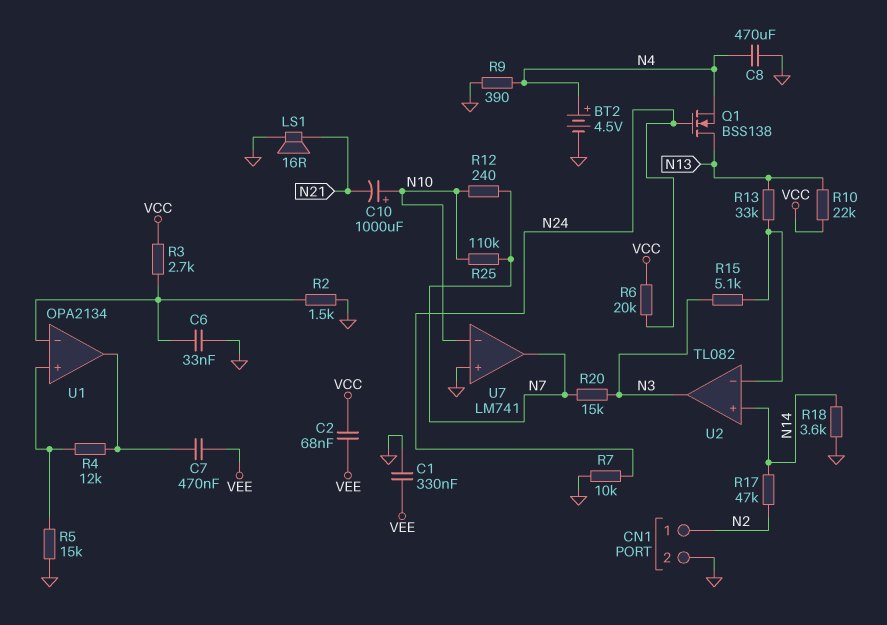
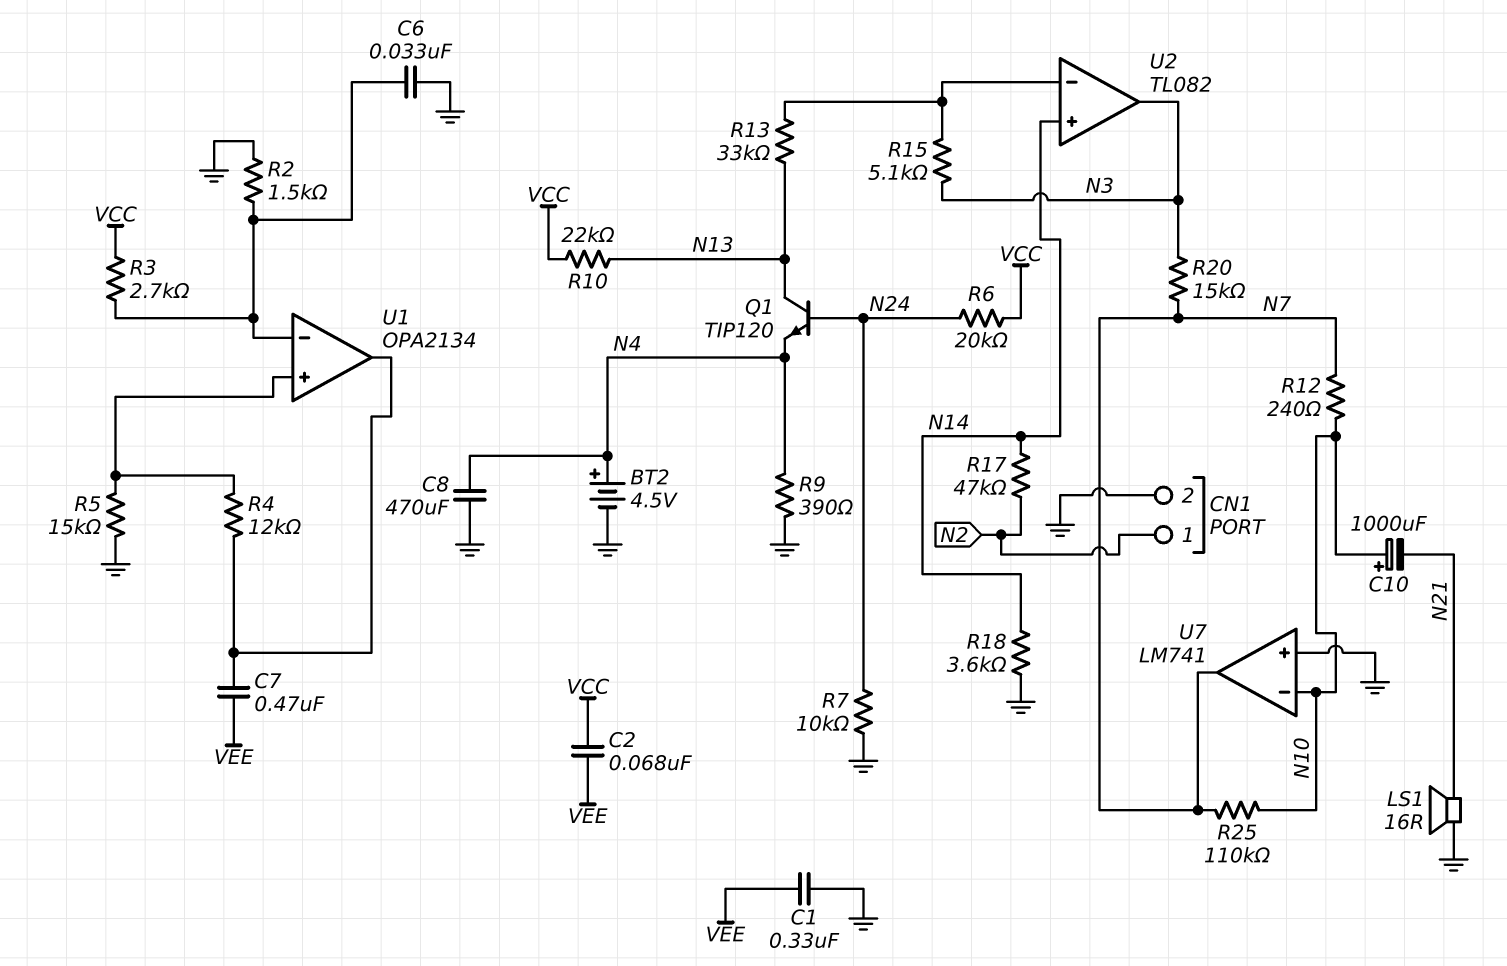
Q1: NMOS BSS138 (G N24, D N13, S N4) -> NPN TIP120 (B N24, C N13, E N4)

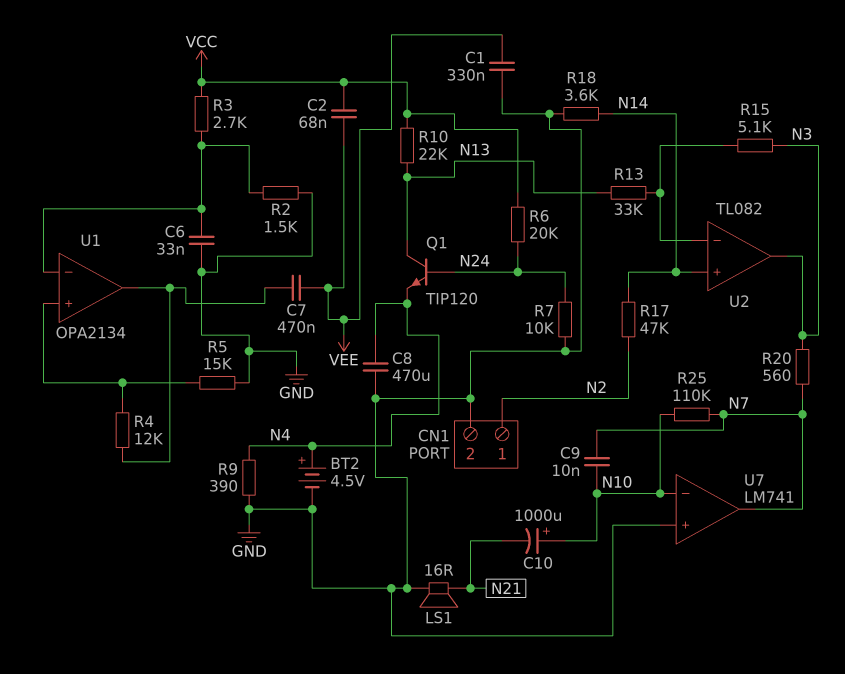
C9: none -> 10nF (N7, N10)
R12: 240 (N7, N10) -> none
R20: 15k (N3, N7) -> 560 (N3, N7)

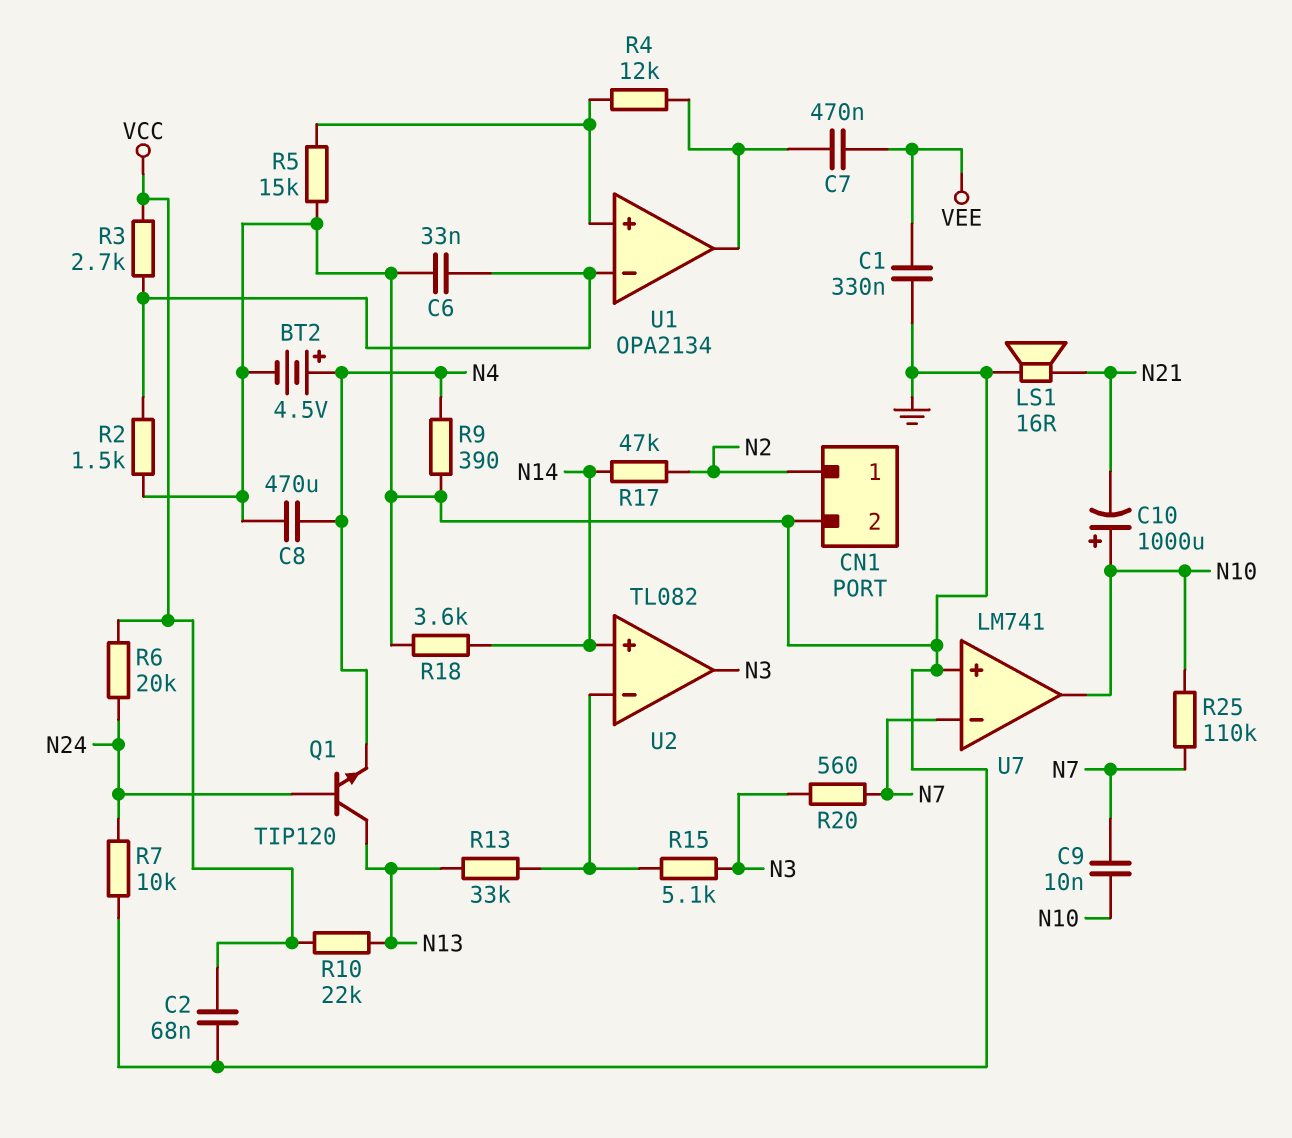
C2: 68nF (VCC, VEE) -> 68nF (GND, VCC)
U7 pin in-: N10 -> N7
U7 pin out: N7 -> N10

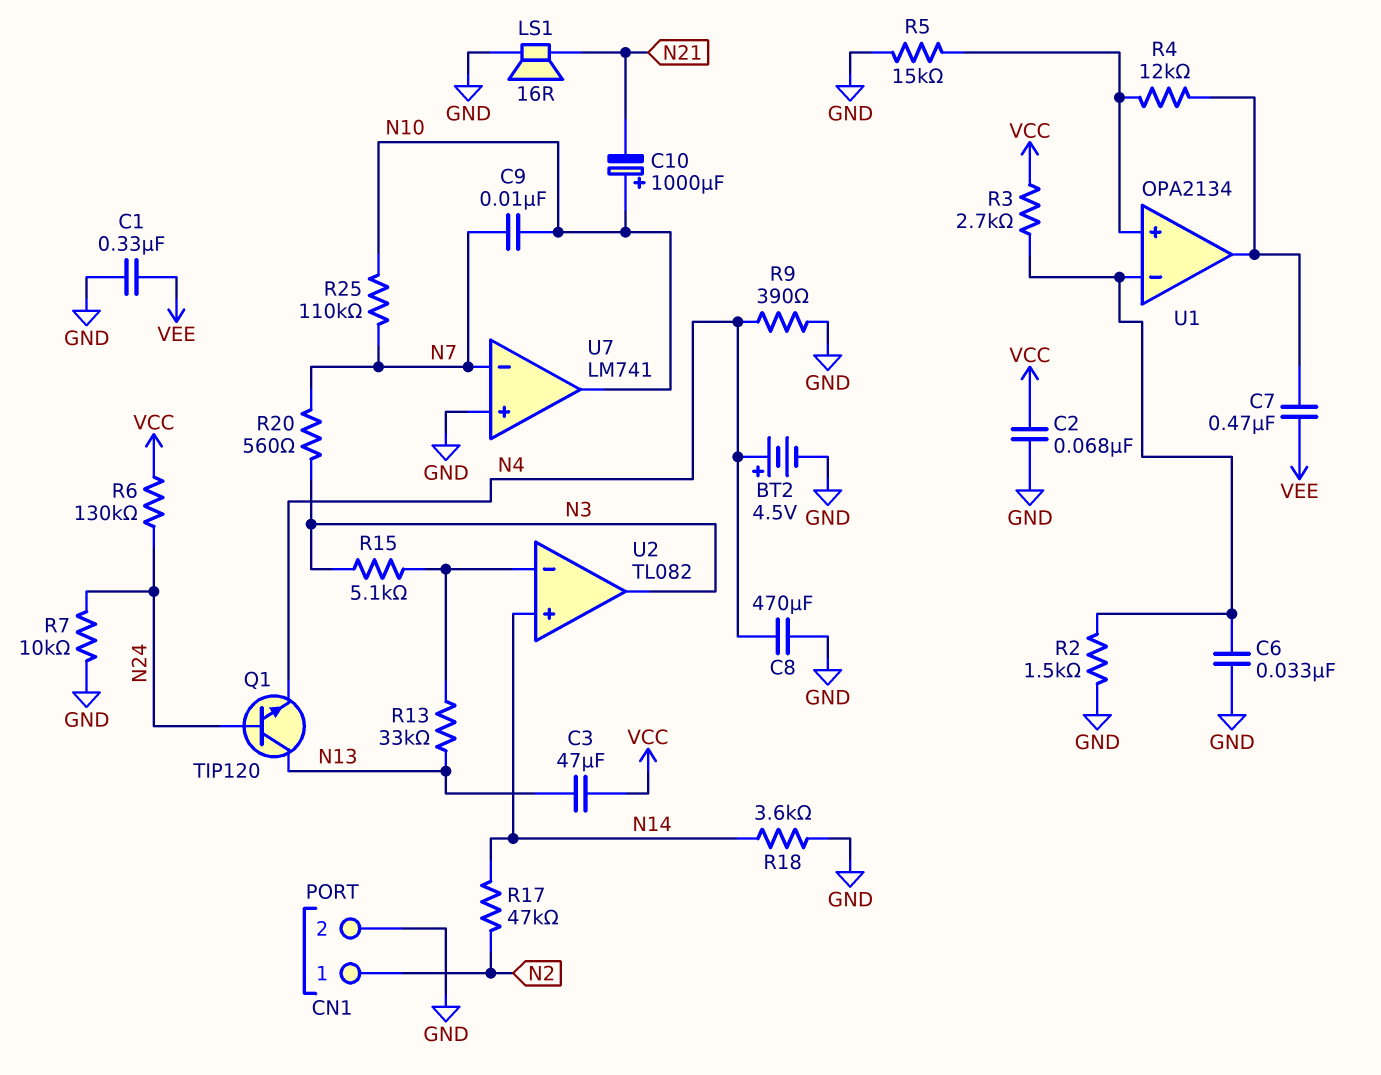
C3: none -> 47uF (N13, VCC)
R6: 20k (N24, VCC) -> 130k (N24, VCC)
R10: 22k (N13, VCC) -> none

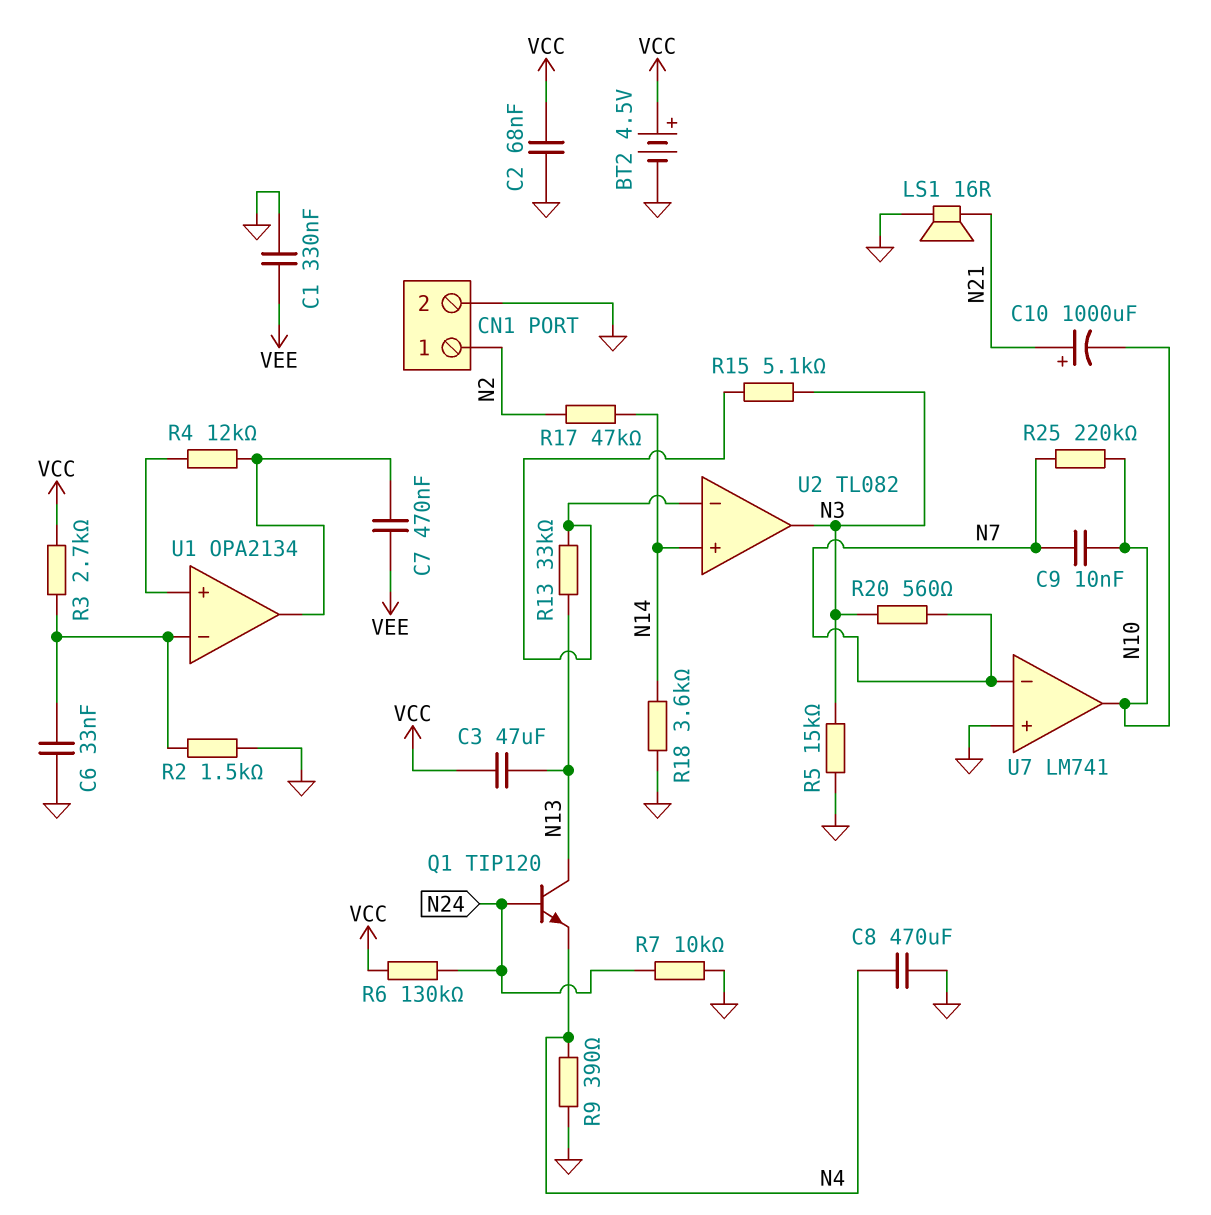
BT2: 4.5V (plus N4, minus GND) -> 4.5V (plus VCC, minus GND)
C10: 1000uF (plus N10, minus N21) -> 1000uF (plus N21, minus N10)
R5: 15k (GND, U1/in+) -> 15k (GND, N3)
R25: 110k (N7, N10) -> 220k (N7, N10)

